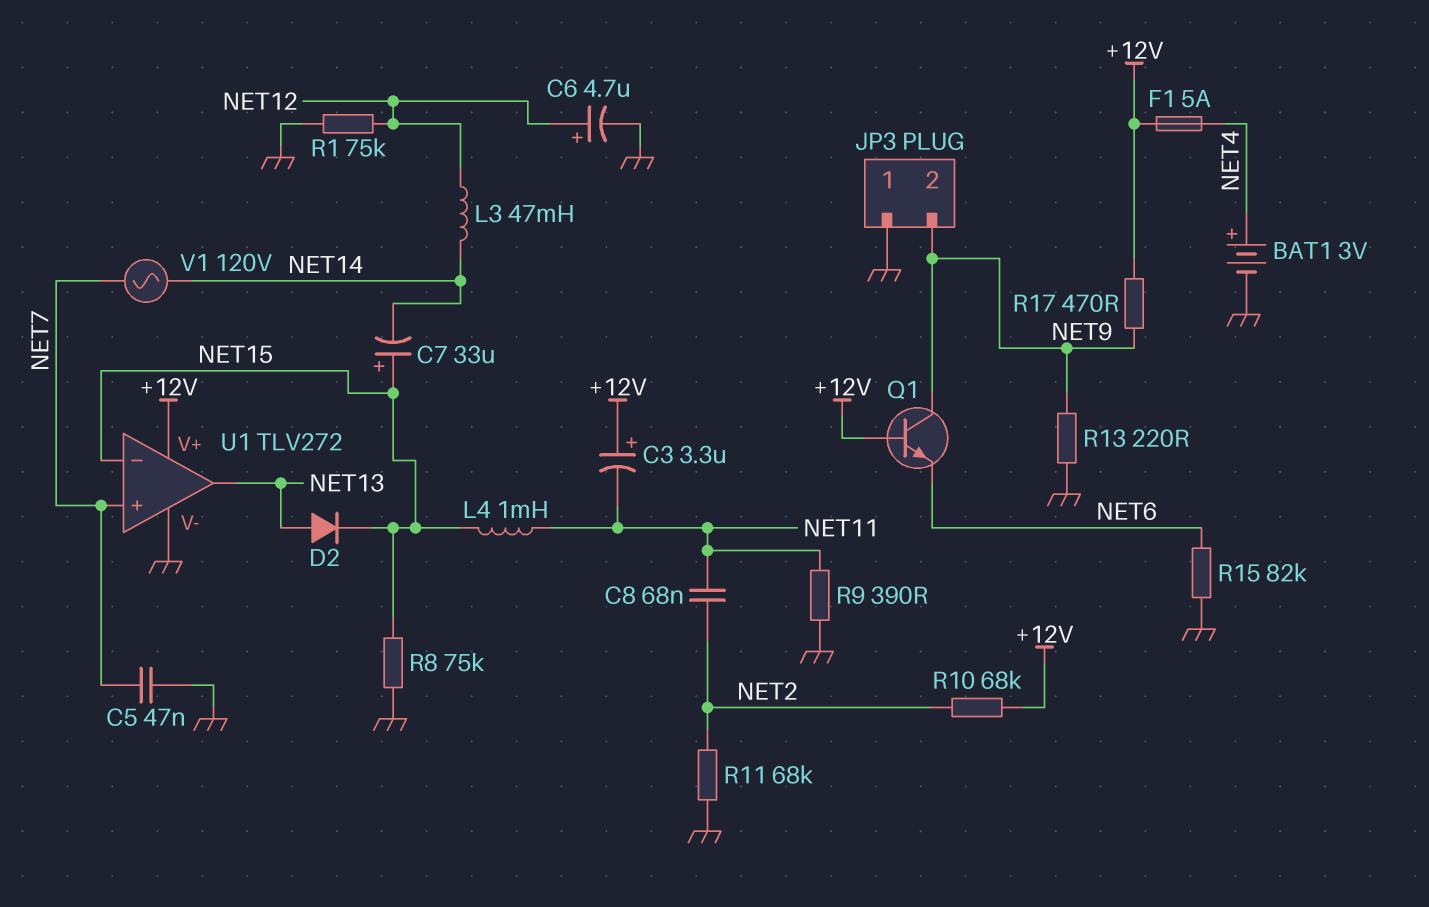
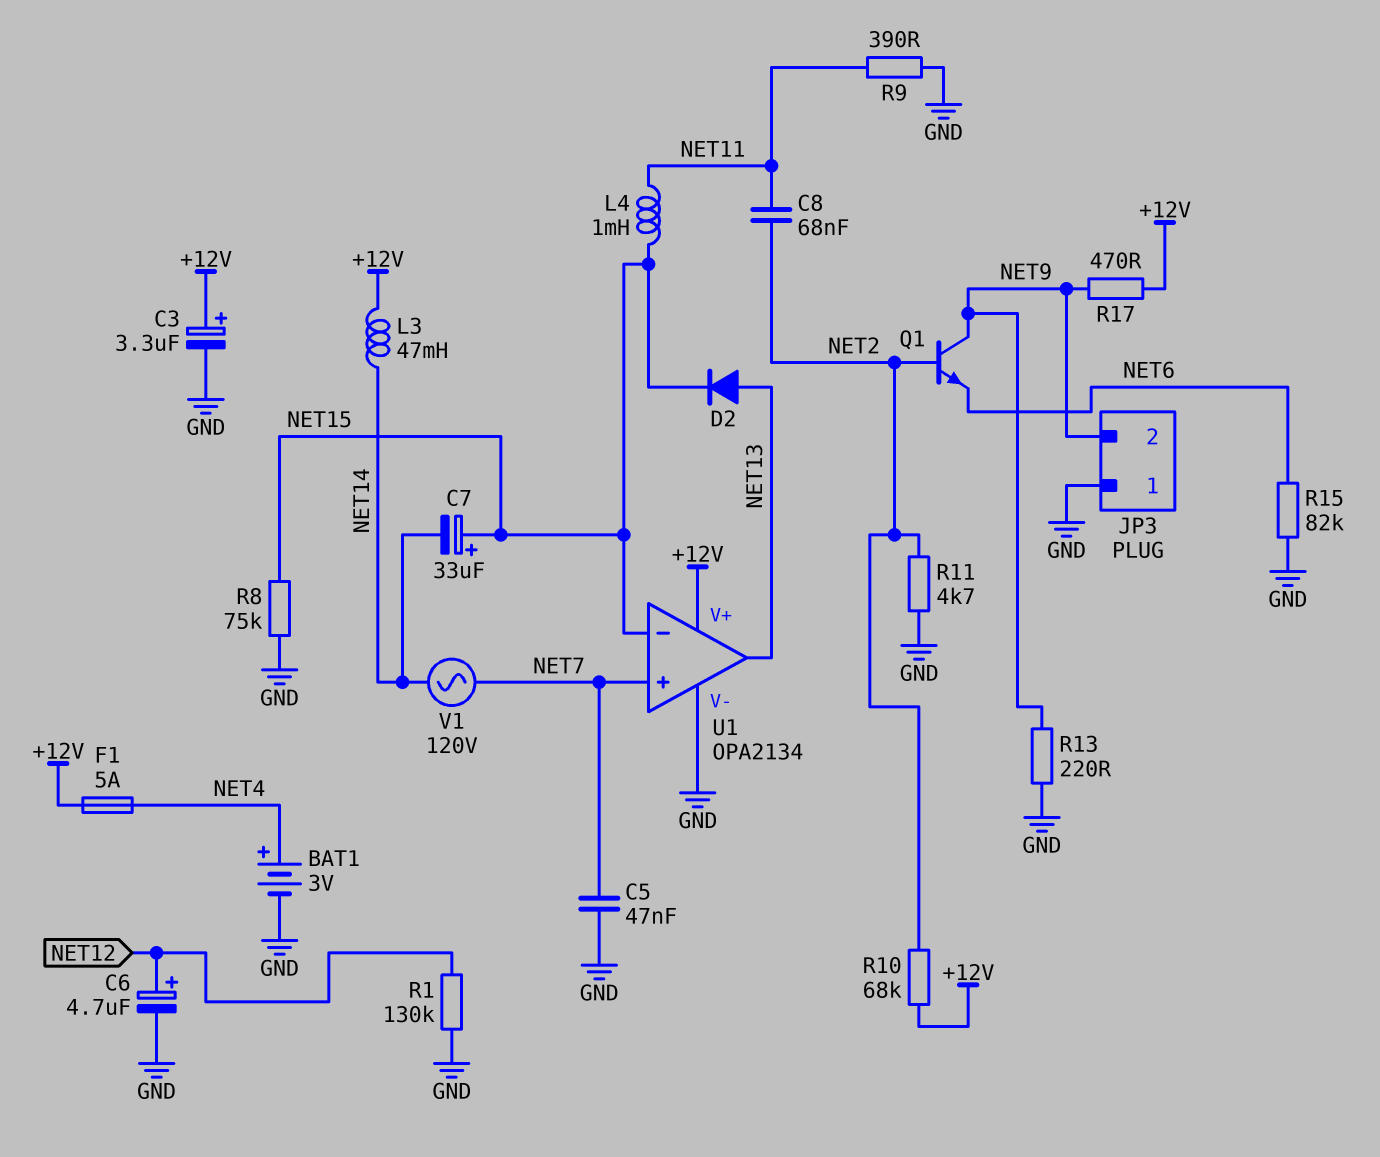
C3: 3.3uF (plus +12V, minus NET11) -> 3.3uF (plus +12V, minus GND)
L3: 47mH (NET12, NET14) -> 47mH (+12V, NET14)
Q1: NPN (B +12V, C NET9, E NET6) -> NPN (B NET2, C NET9, E NET6)
R1: 75k (GND, NET12) -> 130k (GND, NET12)
R11: 68k (GND, NET2) -> 4.7k (GND, NET2)
U1: TLV272 -> OPA2134

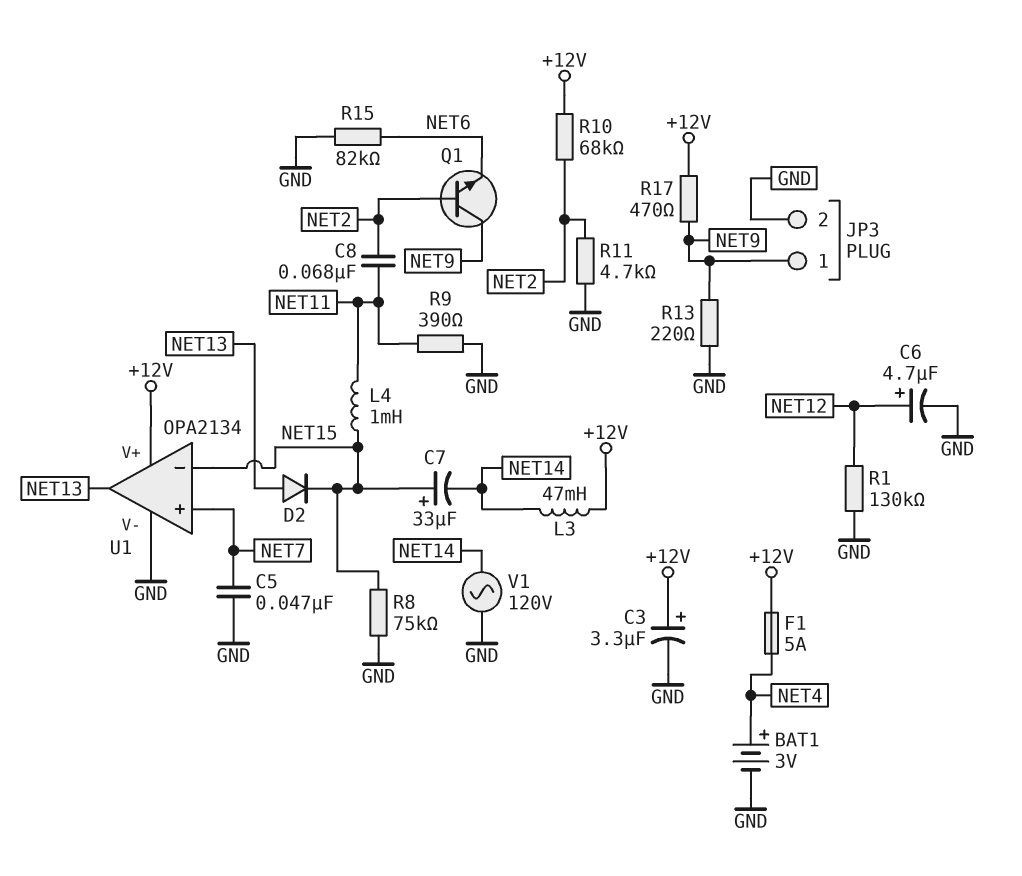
JP3 pin 1: GND -> NET9
JP3 pin 2: NET9 -> GND
V1: AC 120V (NET7, NET14) -> AC 120V (GND, NET14)

